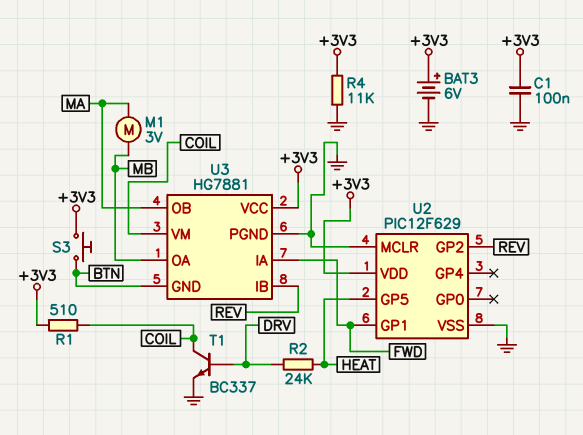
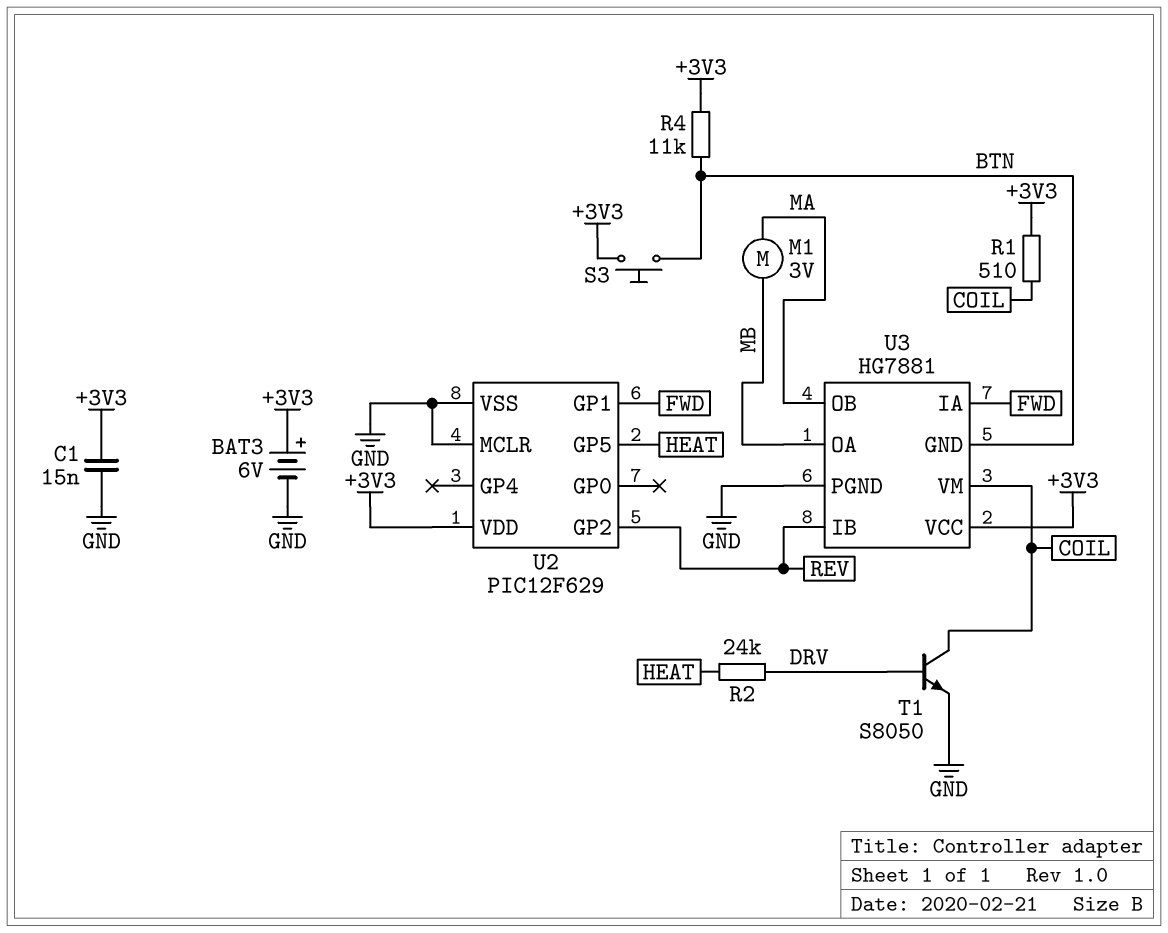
C1: 100nF (+3V3, GND) -> 15nF (+3V3, GND)
R4: 11k (+3V3, GND) -> 11k (+3V3, BTN)
T1: NPN BC337 (B DRV, C COIL, E GND) -> NPN S8050 (B DRV, C COIL, E GND)

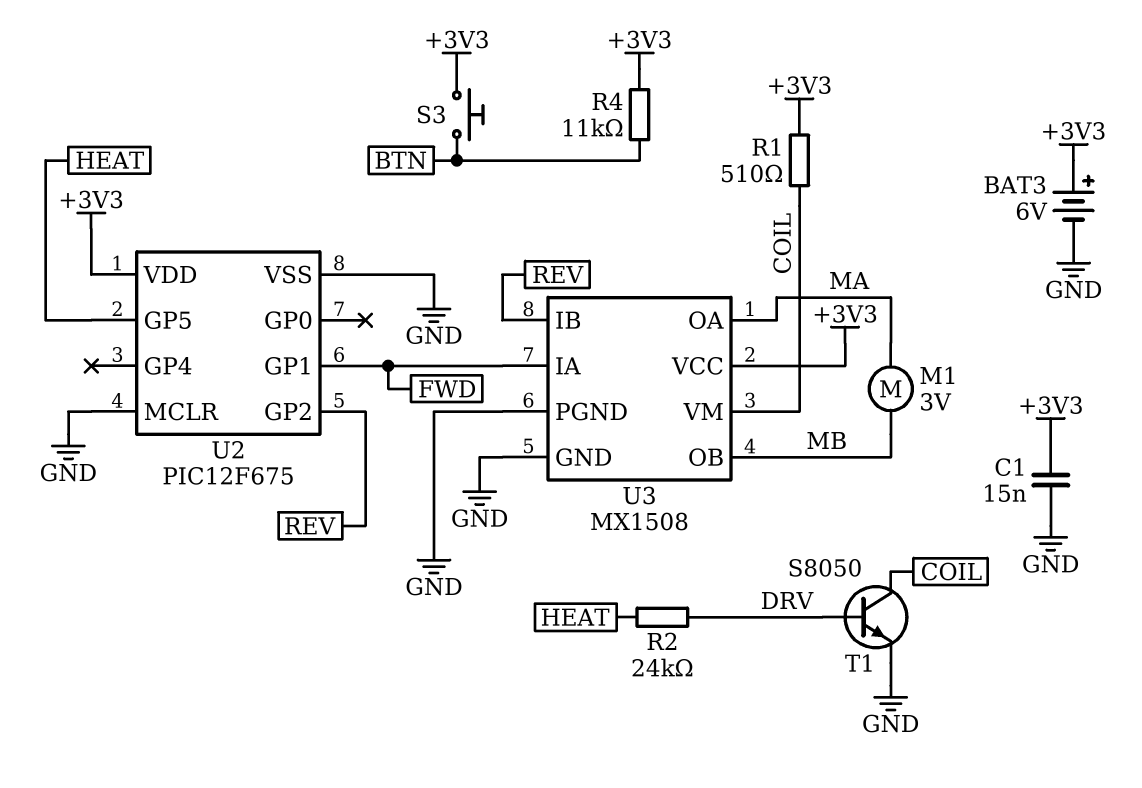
U2: PIC12F629 -> PIC12F675
U3: HG7881 -> MX1508
U3 pin GND: BTN -> GND
U3 pin OA: MB -> MA
U3 pin OB: MA -> MB

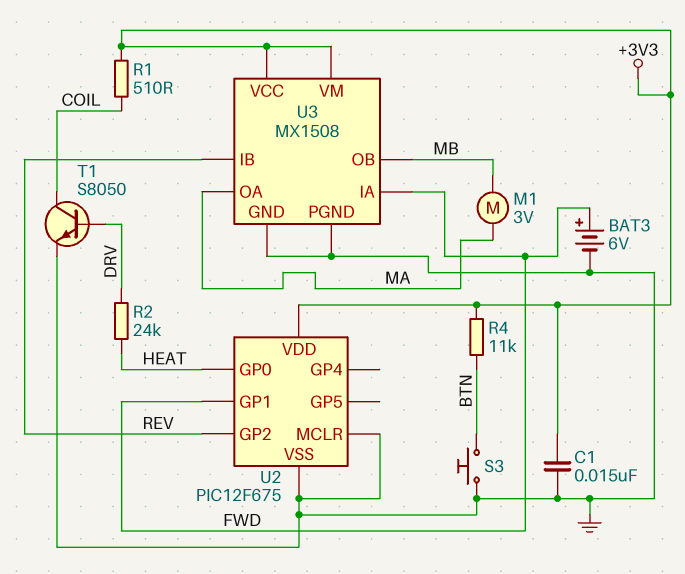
BAT3: 6V (plus +3V3, minus GND) -> 6V (plus FWD, minus GND)
S3: button (+3V3, BTN) -> button (BTN, GND)
U2 pin GP0: none -> HEAT
U2 pin GP5: HEAT -> none
U3 pin VM: COIL -> +3V3

